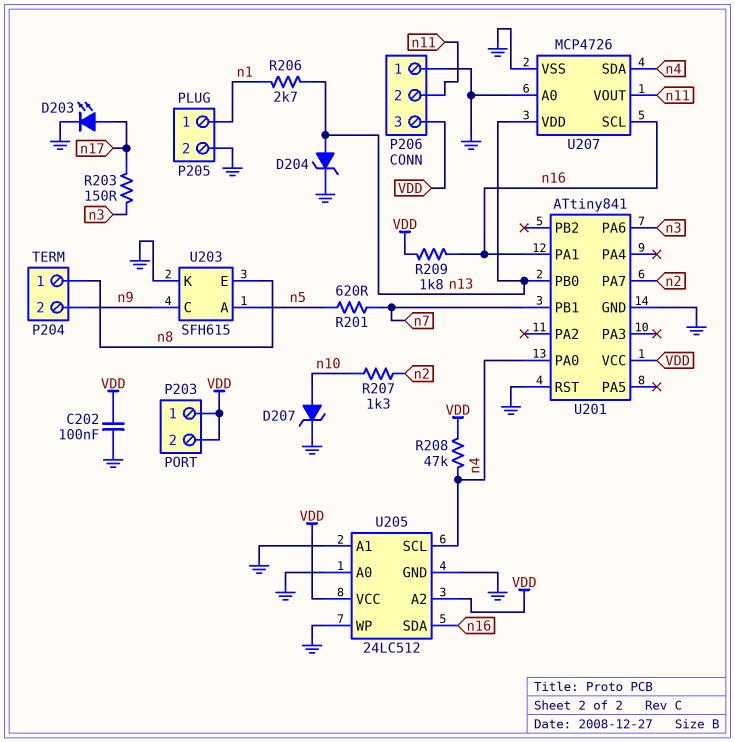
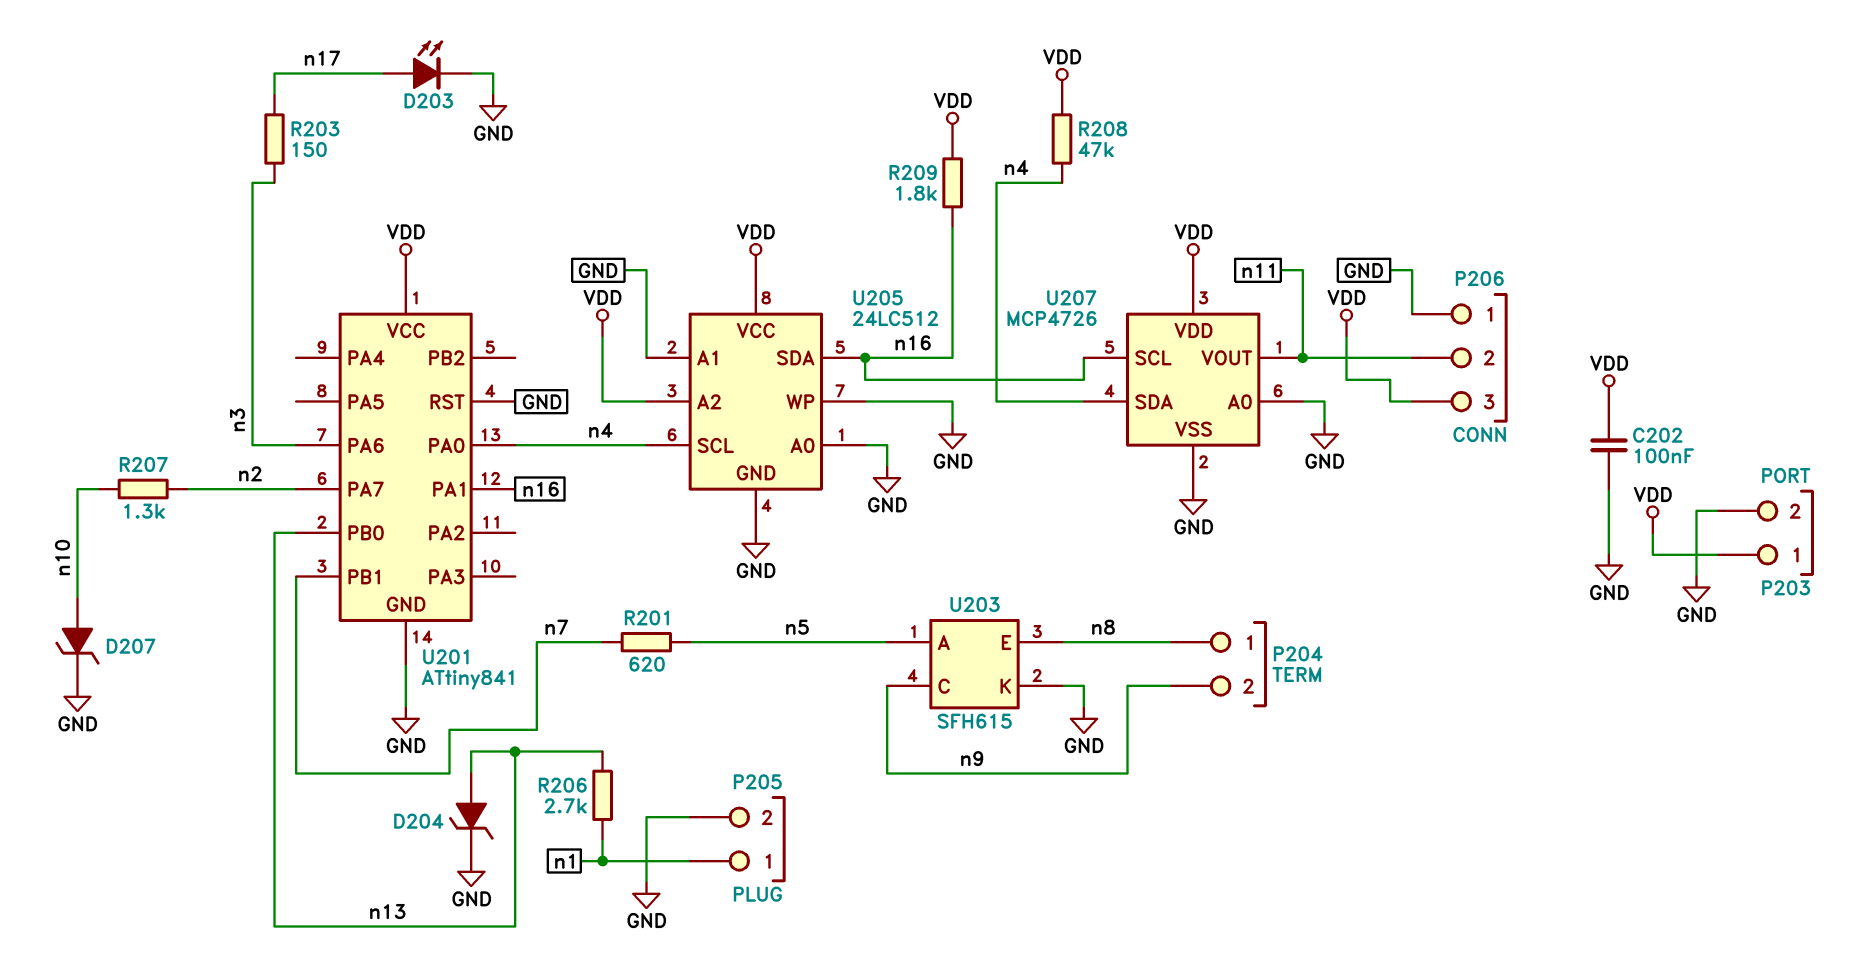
P203 pin 2: VDD -> GND
U207 pin VDD: n13 -> VDD

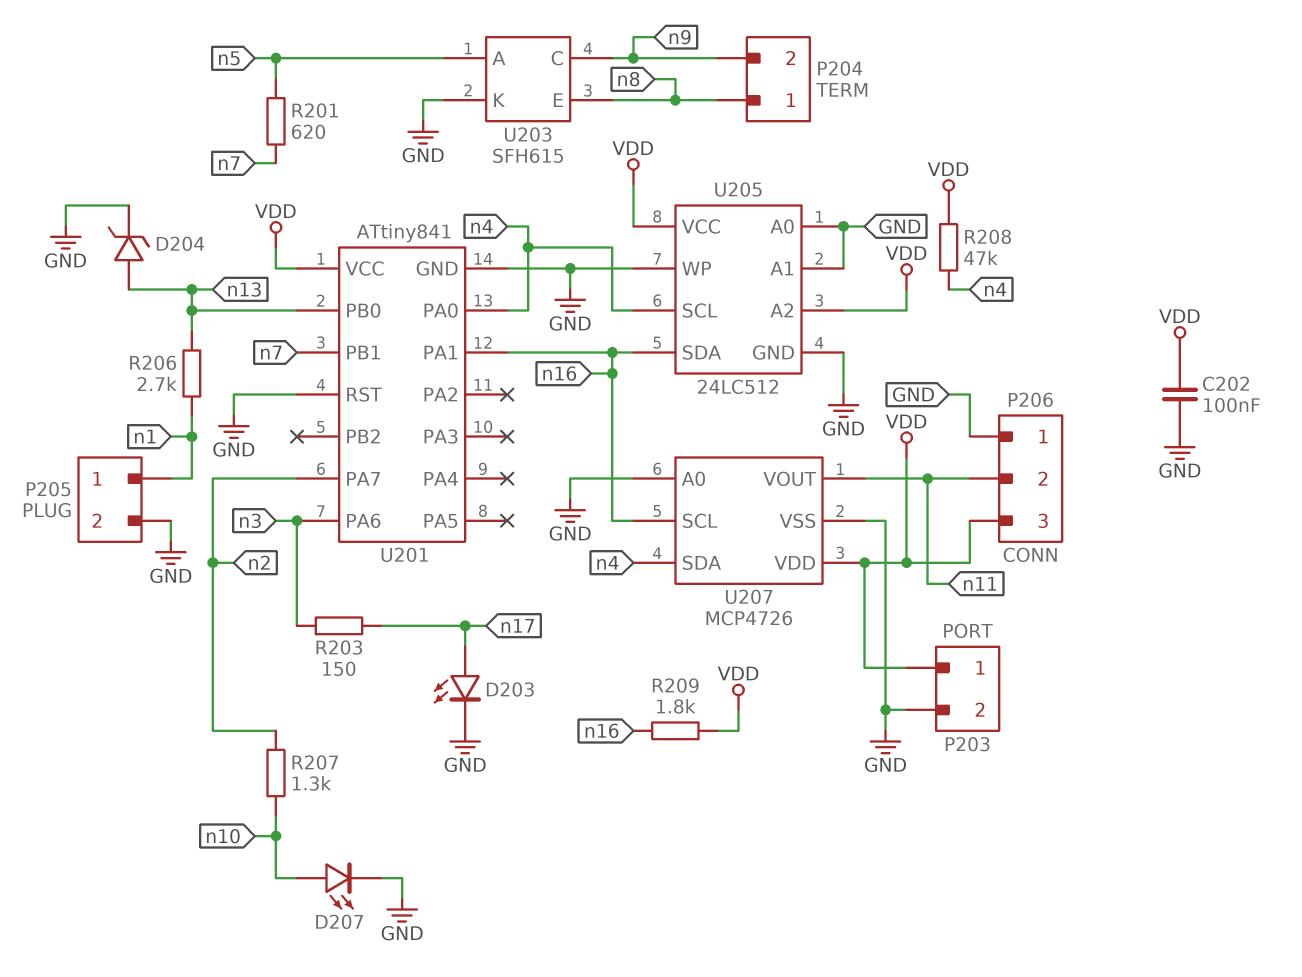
D207: zener (A n10, K GND) -> LED (A n10, K GND)

